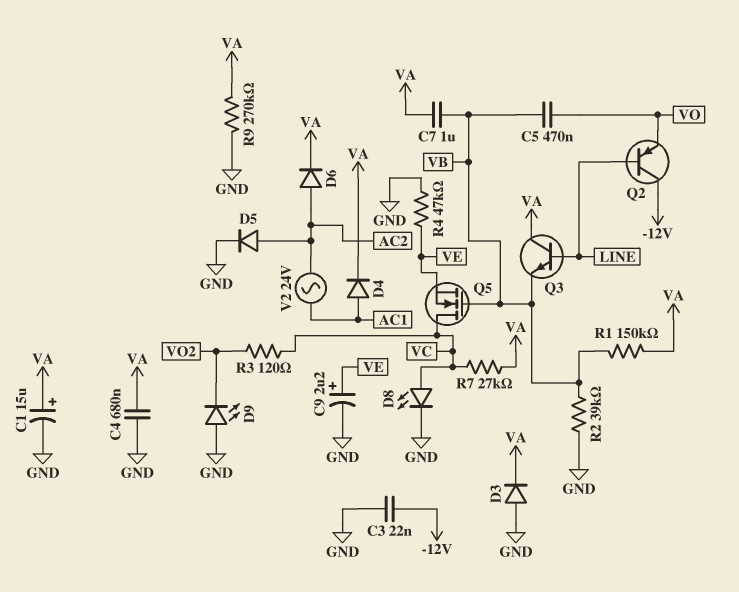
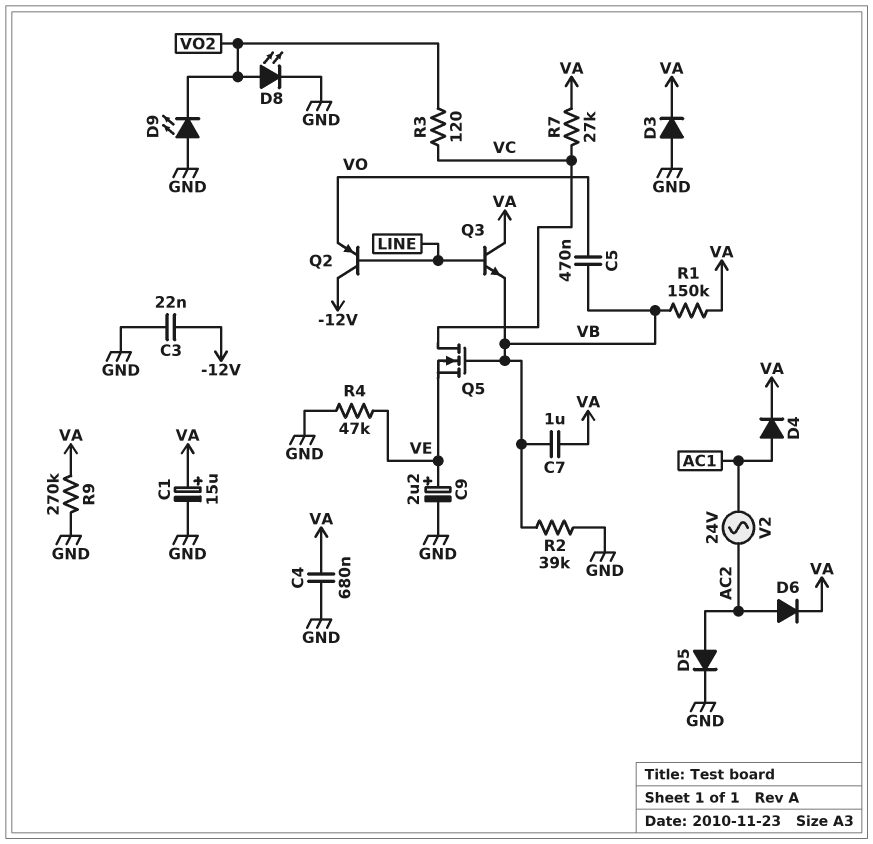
D8: LED (A VC, K GND) -> LED (A VO2, K GND)

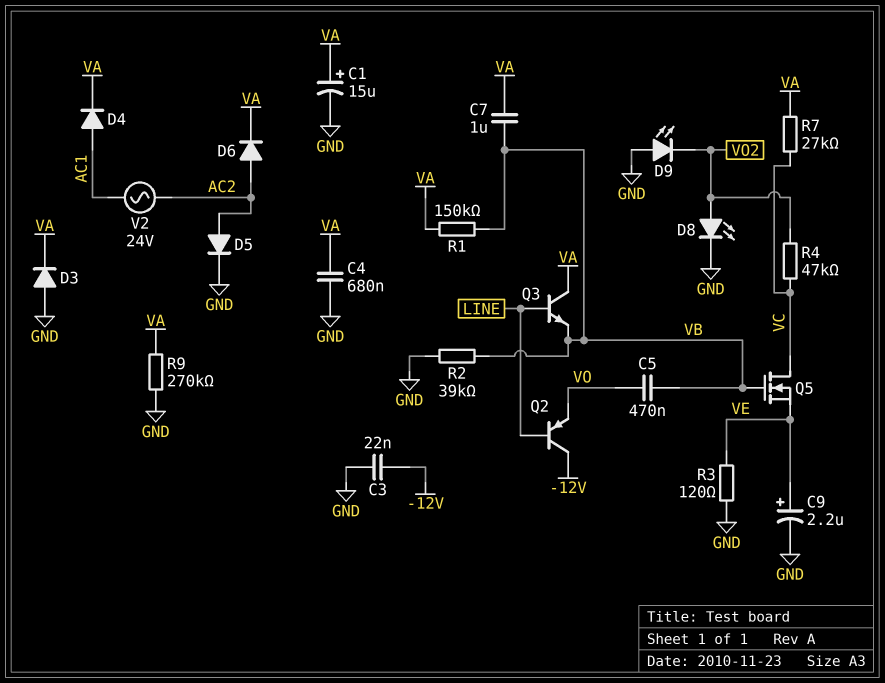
R3: 120 (VC, VO2) -> 120 (GND, VE)
R4: 47k (GND, VE) -> 47k (VC, VO2)

